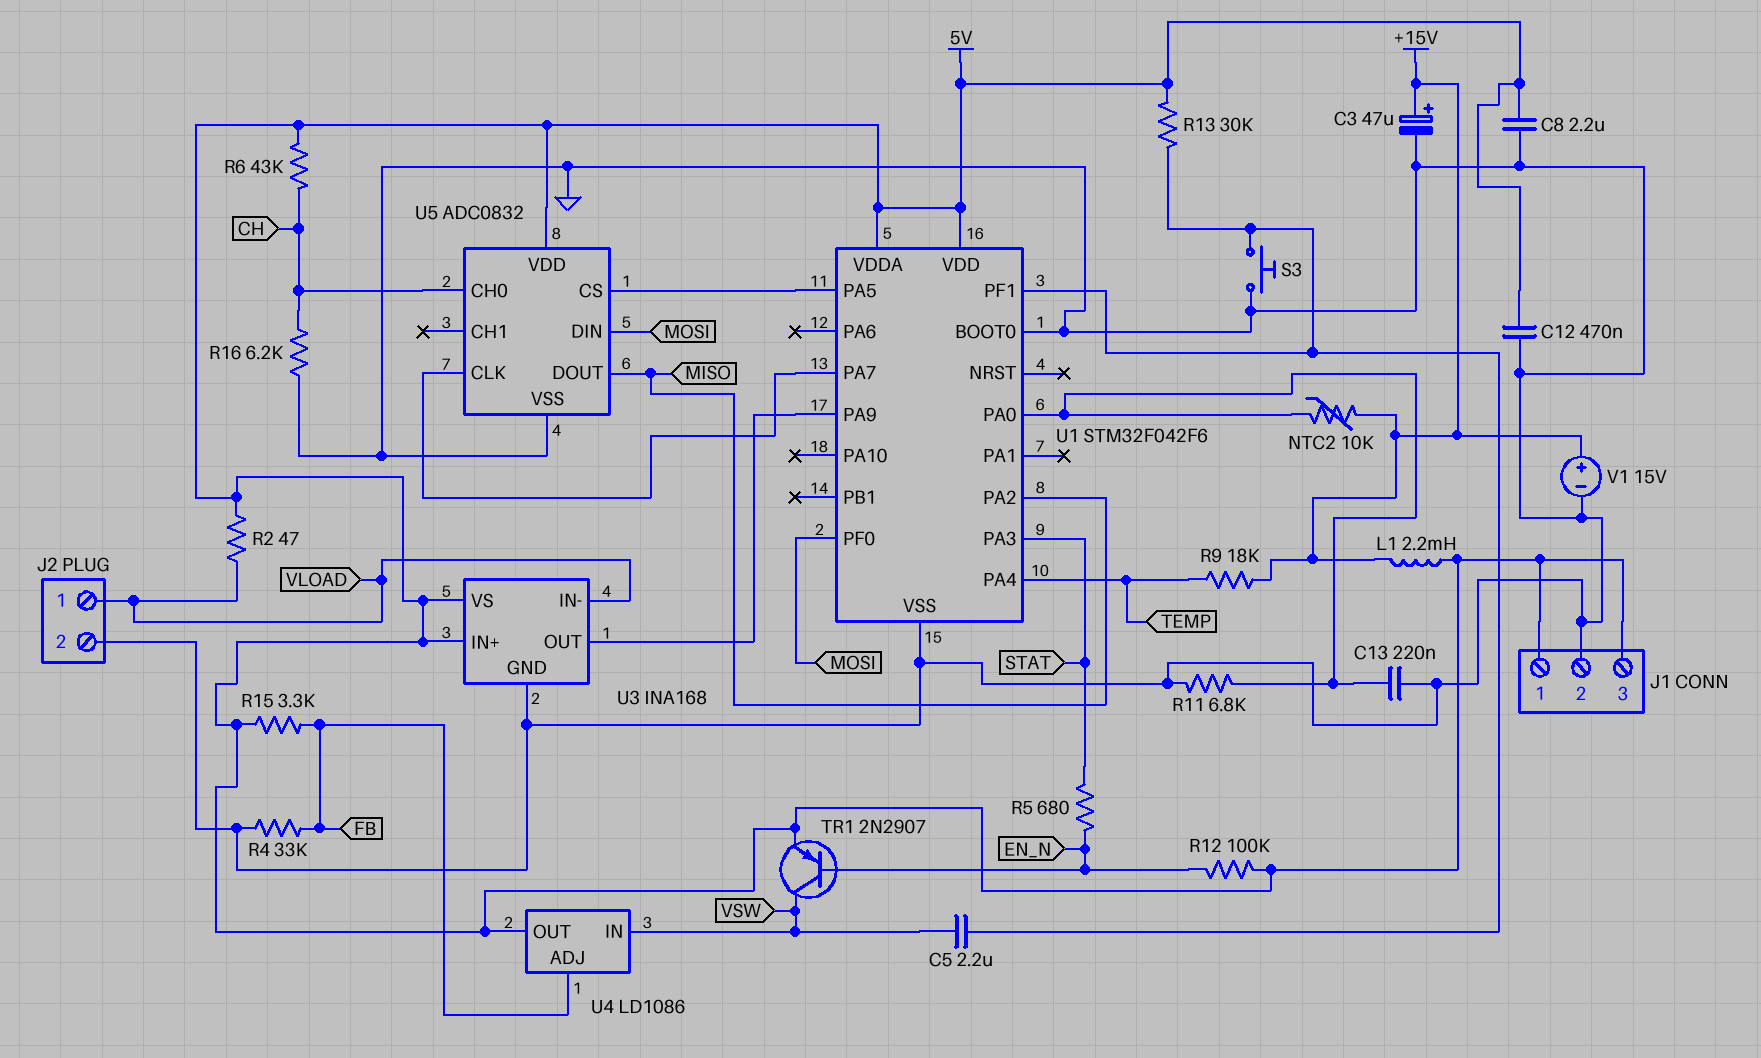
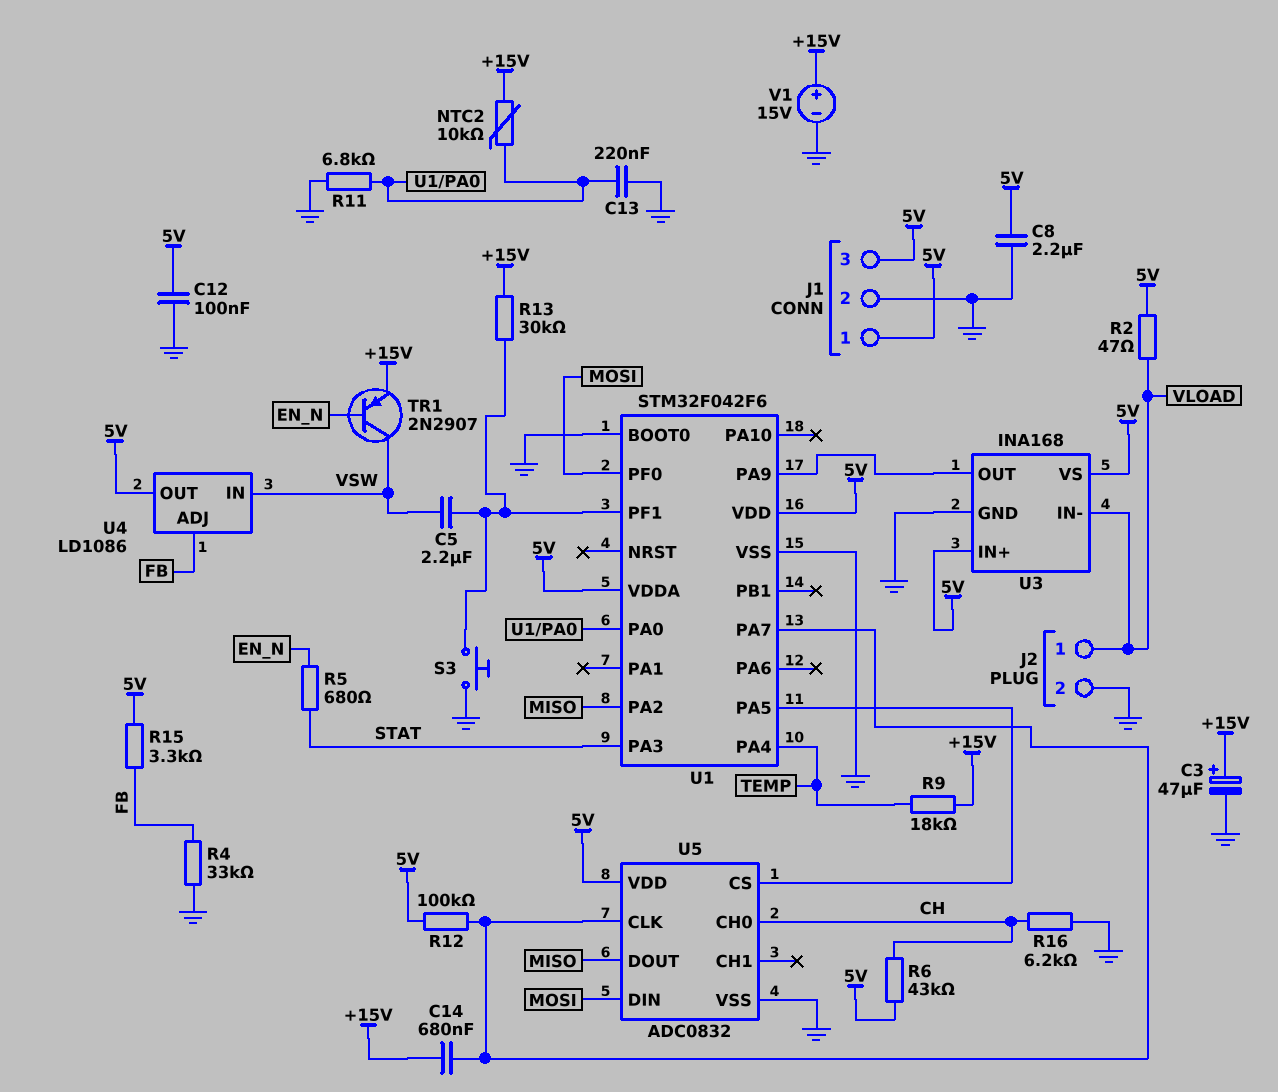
C12: 470nF (5V, GND) -> 100nF (5V, GND)
C14: none -> 680nF (+15V, U1/PA7)
L1: 2.2mH (+15V, 5V) -> none
R12: 100k (5V, EN_N) -> 100k (5V, U1/PA7)
R13: 30k (5V, U1/PF1) -> 30k (+15V, U1/PF1)
TR1: PNP 2N2907 (B EN_N, C VSW, E 5V) -> PNP 2N2907 (B EN_N, C VSW, E +15V)

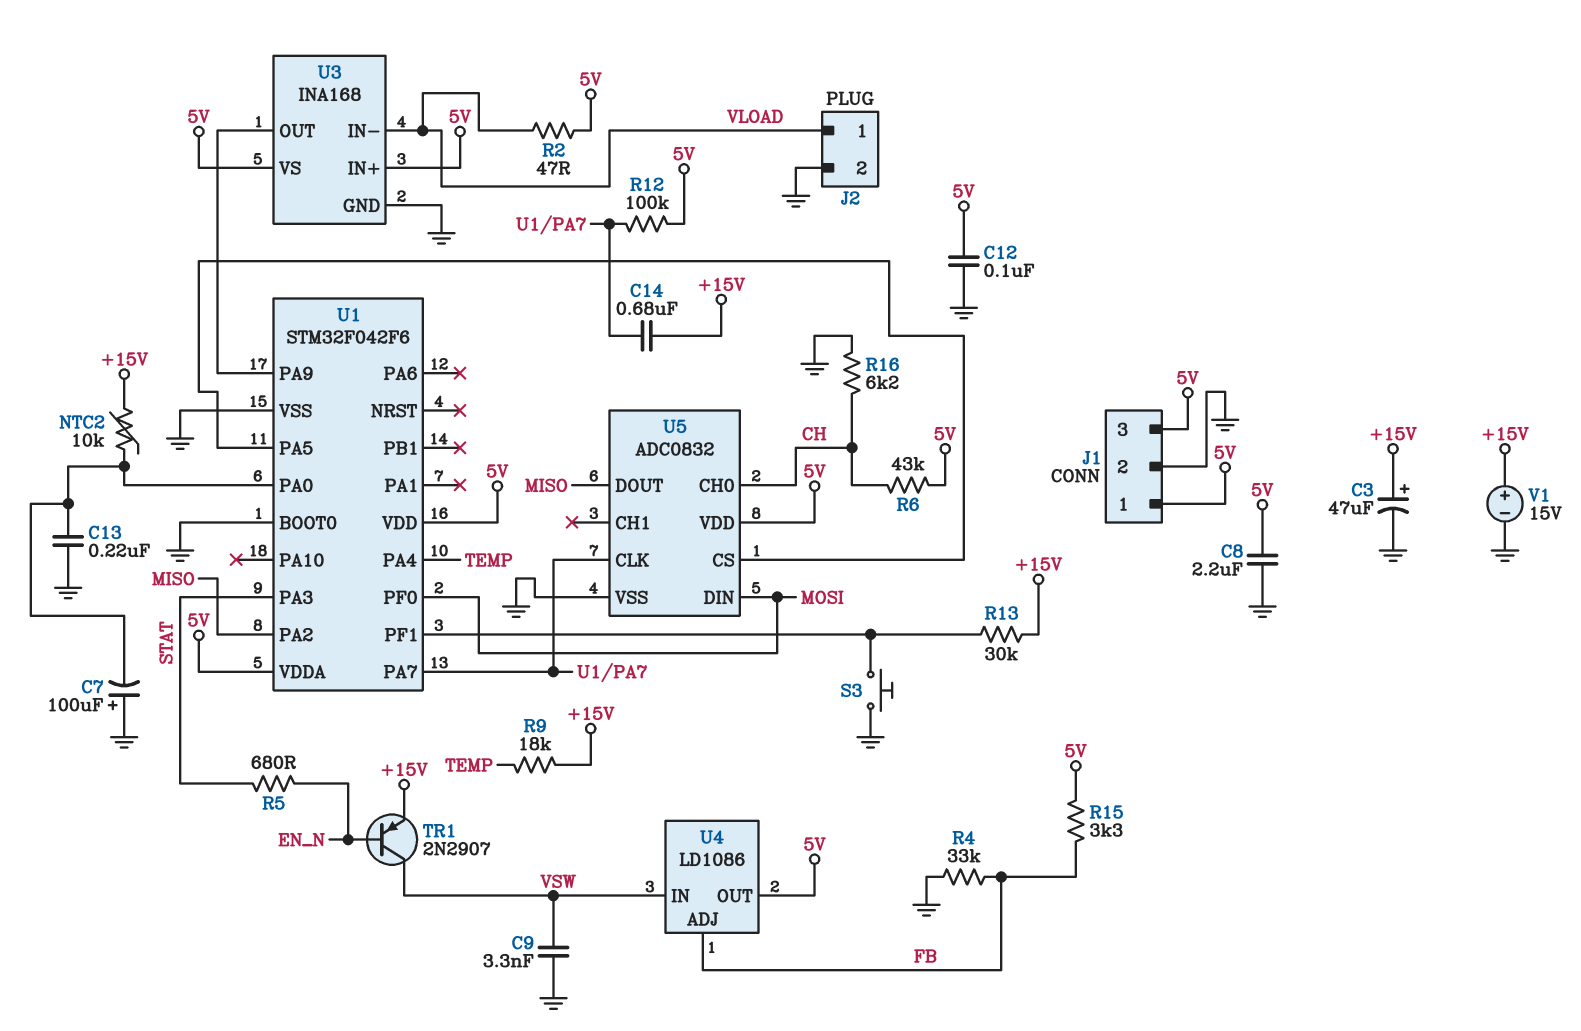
C5: 2.2uF (U1/PF1, VSW) -> none
C7: none -> 100uF (plus GND, minus U1/PA0)
C9: none -> 3.3nF (GND, VSW)
R11: 6.8k (GND, U1/PA0) -> none

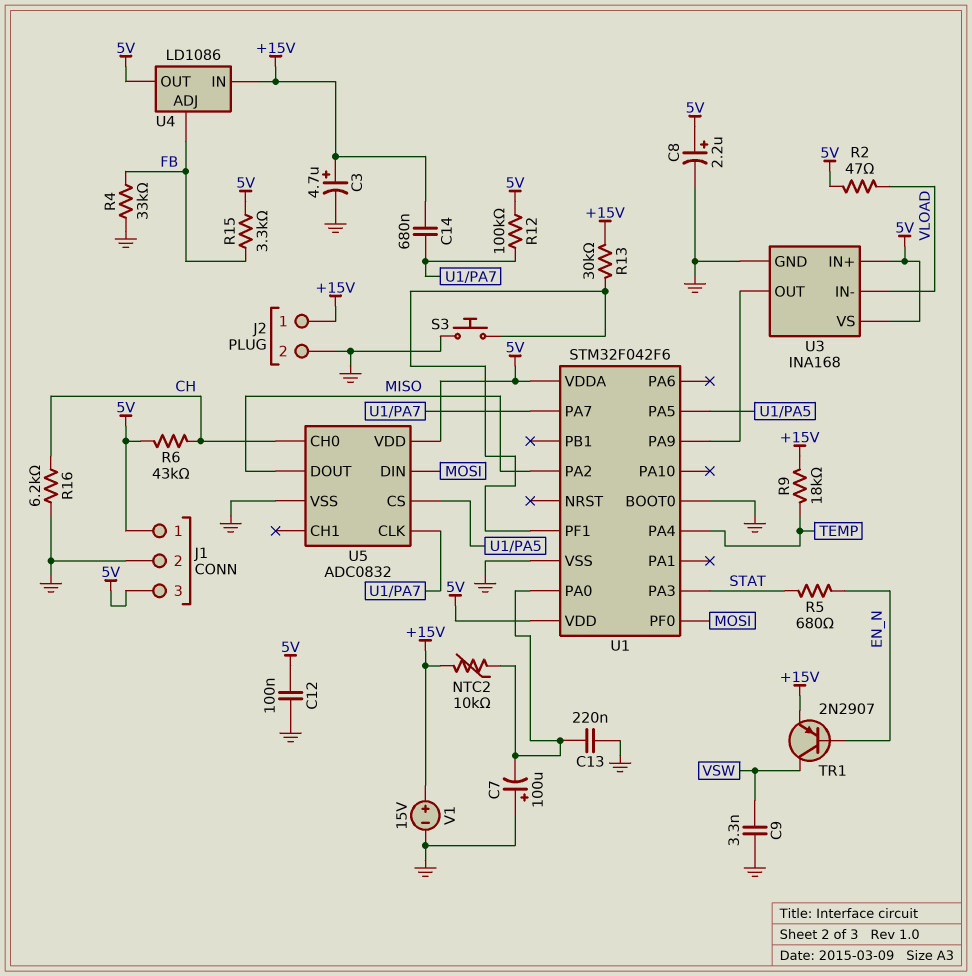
C3: 47uF (plus +15V, minus GND) -> 4.7uF (plus +15V, minus GND)
C8: 2.2uF (5V, GND) -> 2.2uF (plus 5V, minus GND)
J2 pin 1: VLOAD -> +15V
U4 pin IN: VSW -> +15V

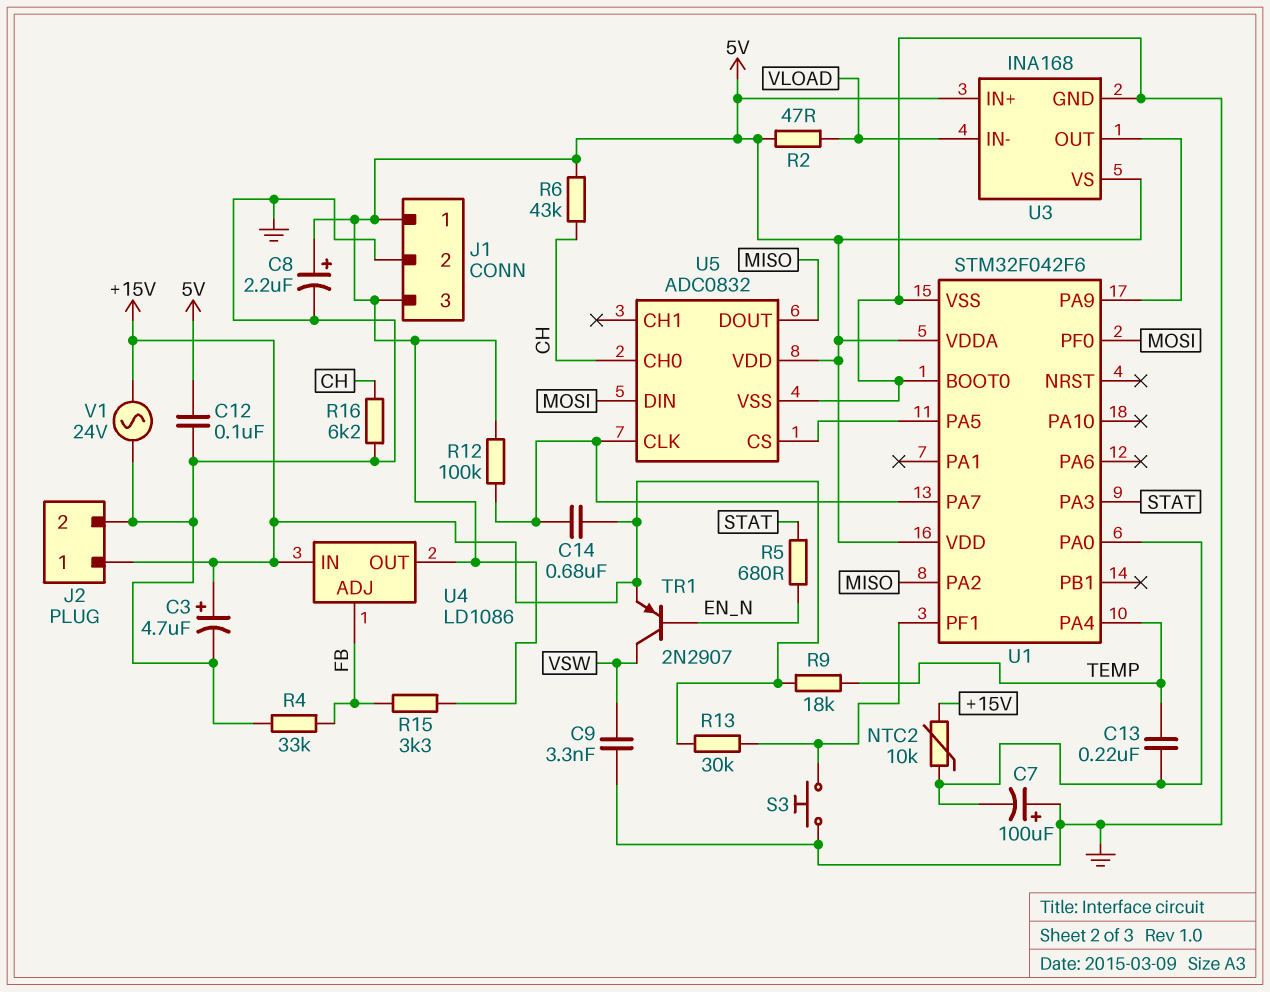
C13: 220nF (GND, U1/PA0) -> 220nF (TEMP, U1/PA0)
V1: 15V (plus +15V, minus GND) -> AC 24V (+15V, GND)

